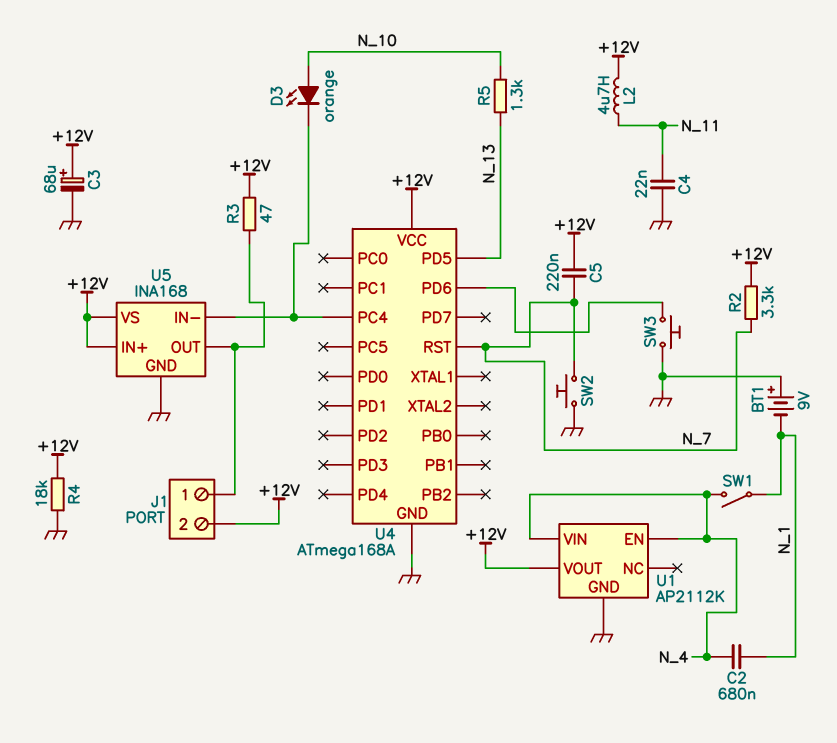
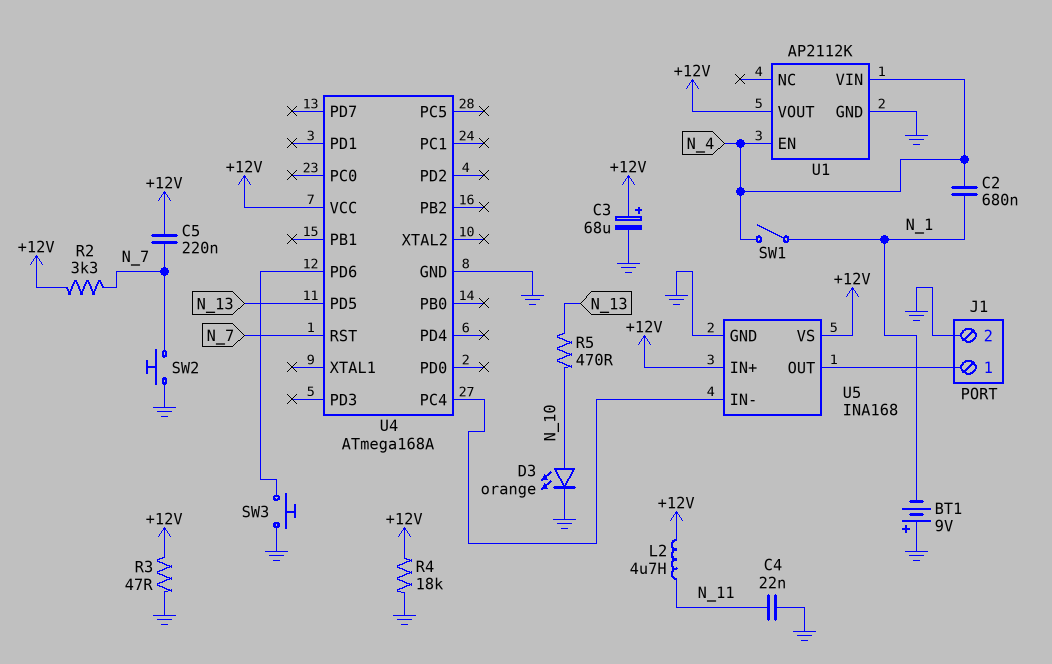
D3: LED orange (A N_10, K U4/PC4) -> LED orange (A N_10, K GND)
J1 pin 2: +12V -> GND
R3: 47 (+12V, J1/1) -> 47 (+12V, GND)
R5: 1.3k (N_10, N_13) -> 470 (N_10, N_13)

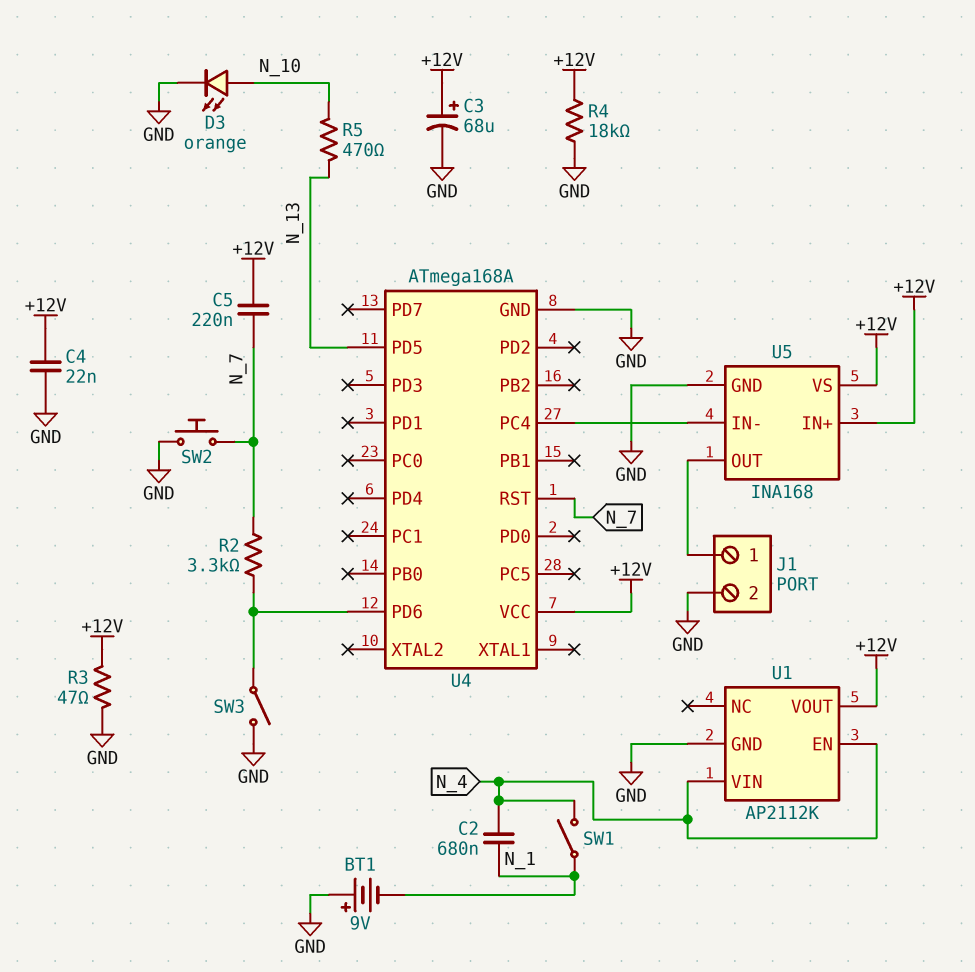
C4: 22nF (GND, N_11) -> 22nF (+12V, GND)
L2: 4.7uH (+12V, N_11) -> none
R2: 3.3k (+12V, N_7) -> 3.3k (N_7, U4/PD6)
SW3: button (GND, U4/PD6) -> switch (GND, U4/PD6)

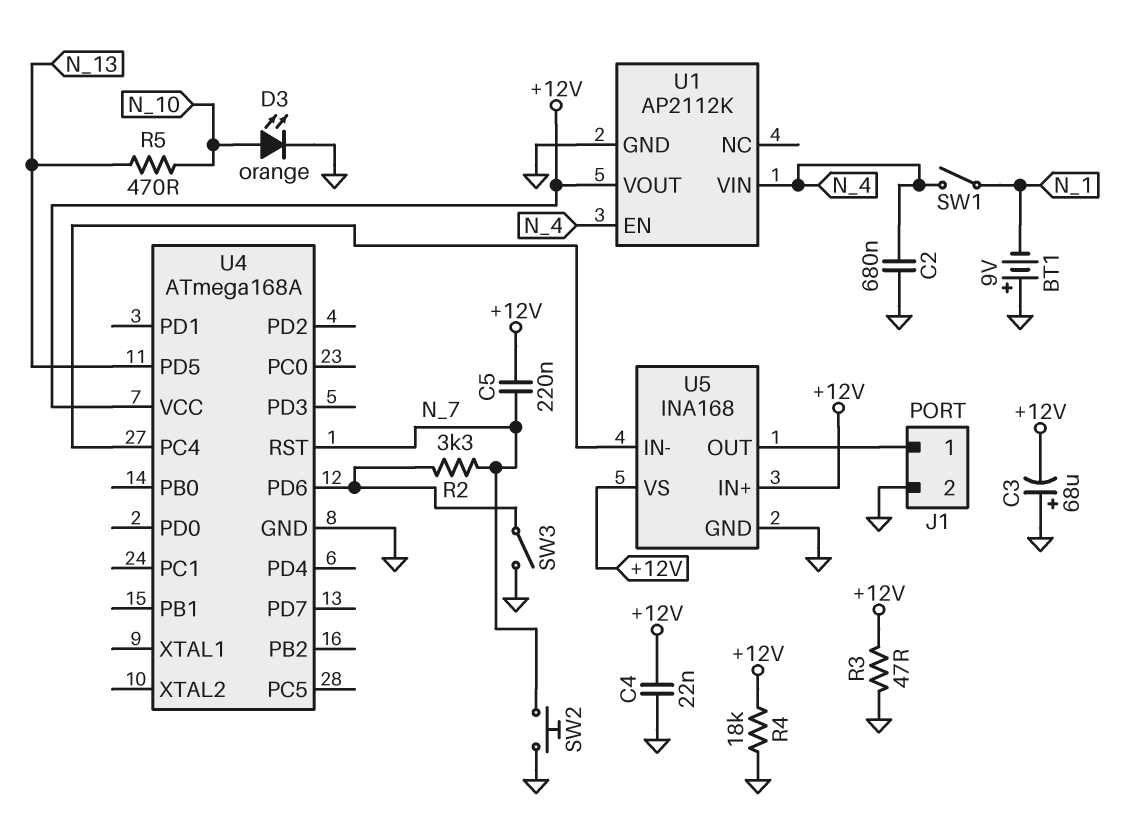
C2: 680nF (N_1, N_4) -> 680nF (GND, N_4)
C3: 68uF (plus +12V, minus GND) -> 68uF (plus GND, minus +12V)

